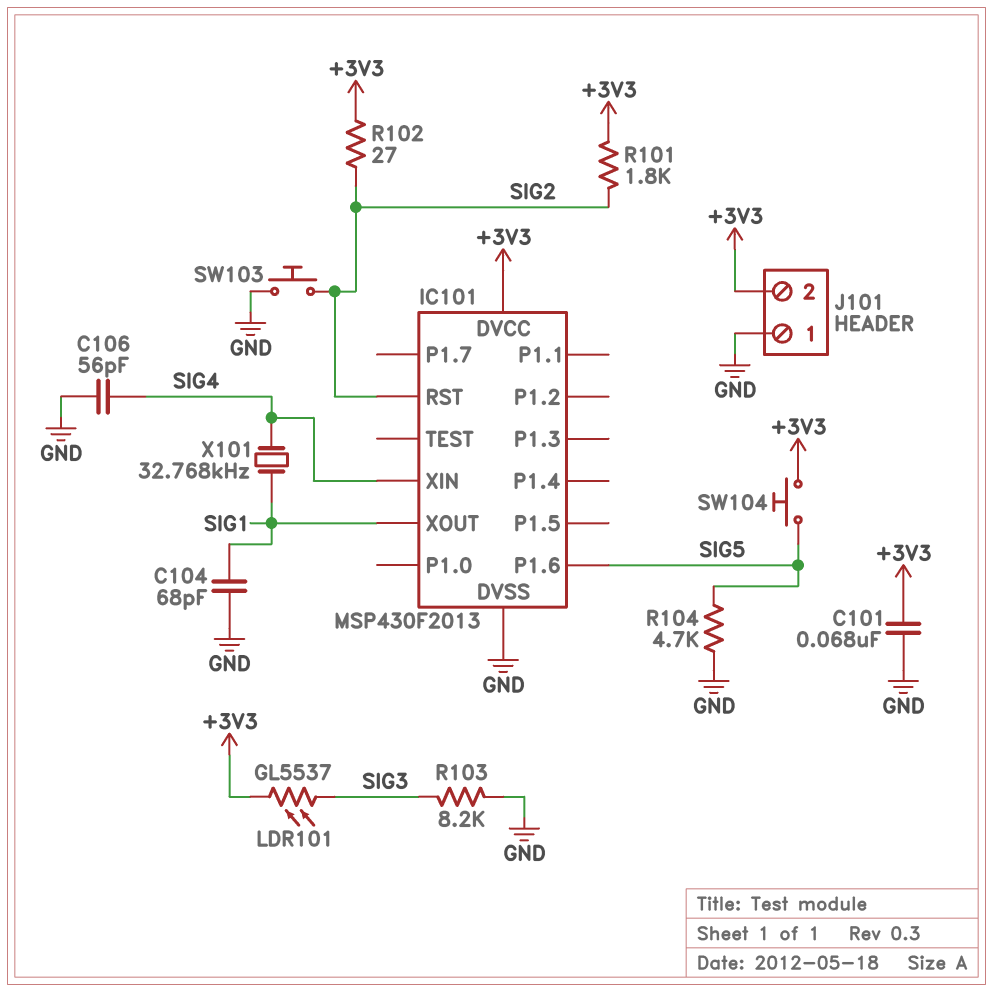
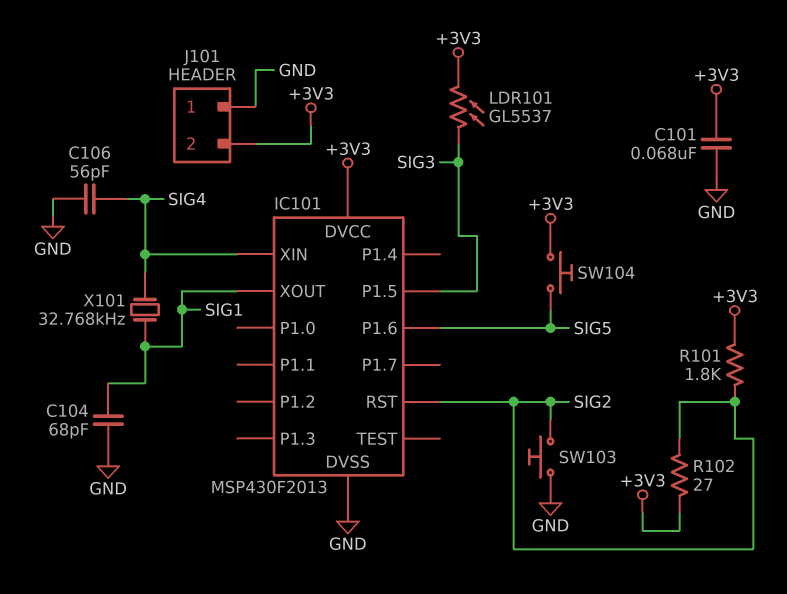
IC101 pin P1.5: none -> SIG3
R103: 8.2k (GND, SIG3) -> none
R104: 4.7k (GND, SIG5) -> none

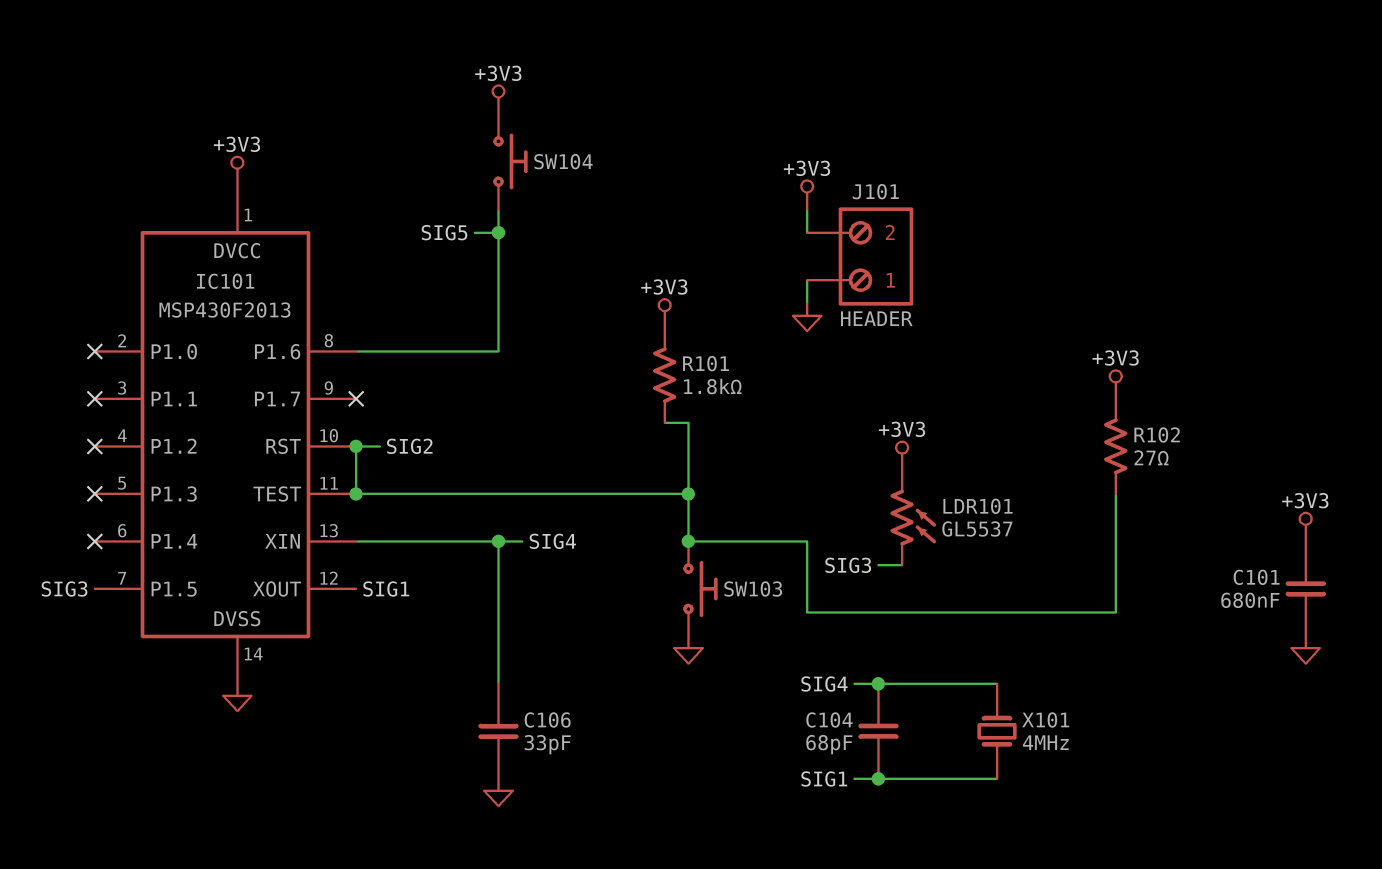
C101: 68nF (+3V3, GND) -> 680nF (+3V3, GND)
C104: 68pF (GND, SIG1) -> 68pF (SIG1, SIG4)
C106: 56pF (GND, SIG4) -> 33pF (GND, SIG4)
IC101 pin TEST: none -> SIG2
X101: 32.768kHz (SIG1, SIG4) -> 4MHz (SIG1, SIG4)

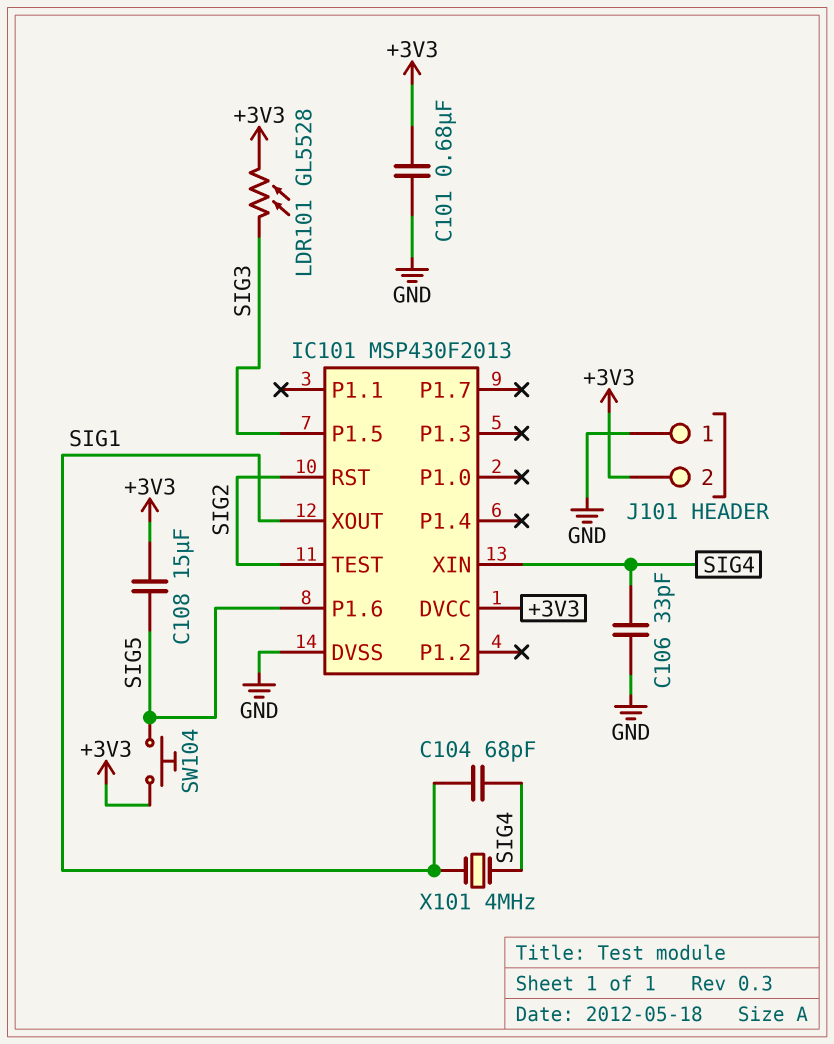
C108: none -> 15uF (+3V3, SIG5)
LDR101: GL5537 (+3V3, SIG3) -> GL5528 (+3V3, SIG3)
R101: 1.8k (+3V3, SIG2) -> none
R102: 27 (+3V3, SIG2) -> none
SW103: button (GND, SIG2) -> none

